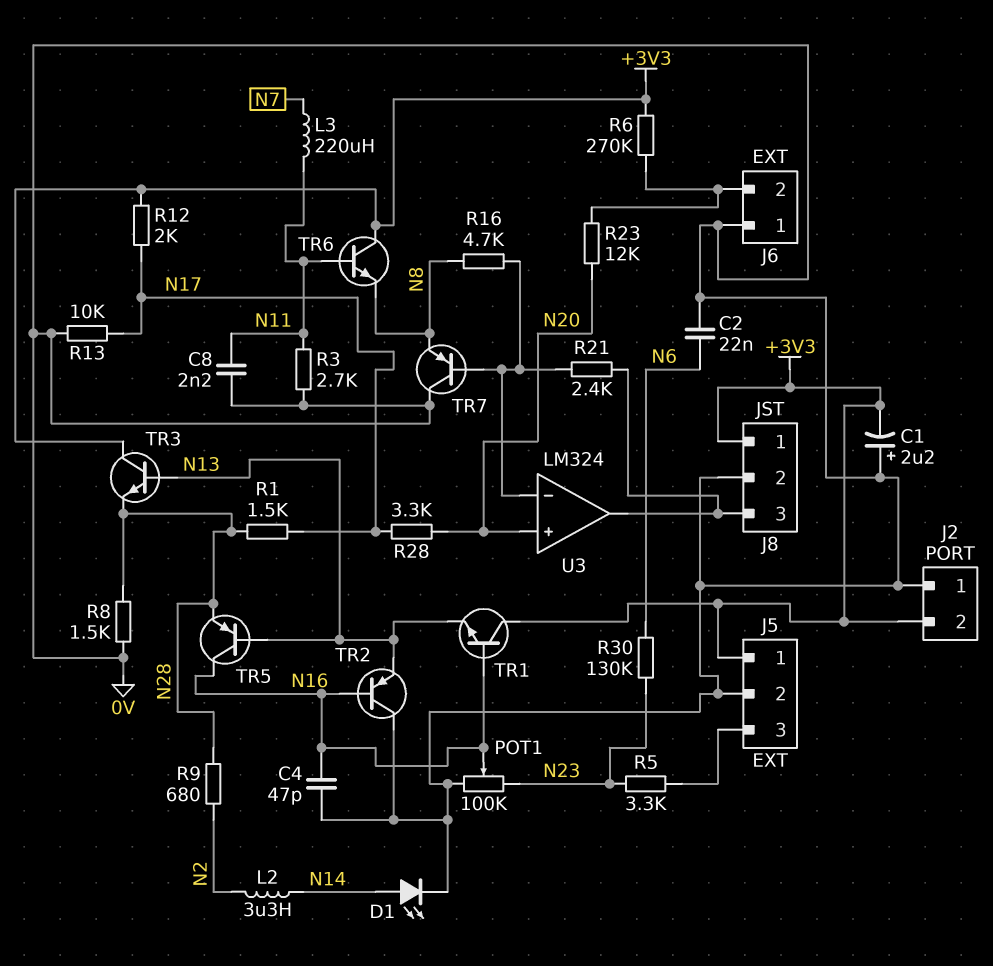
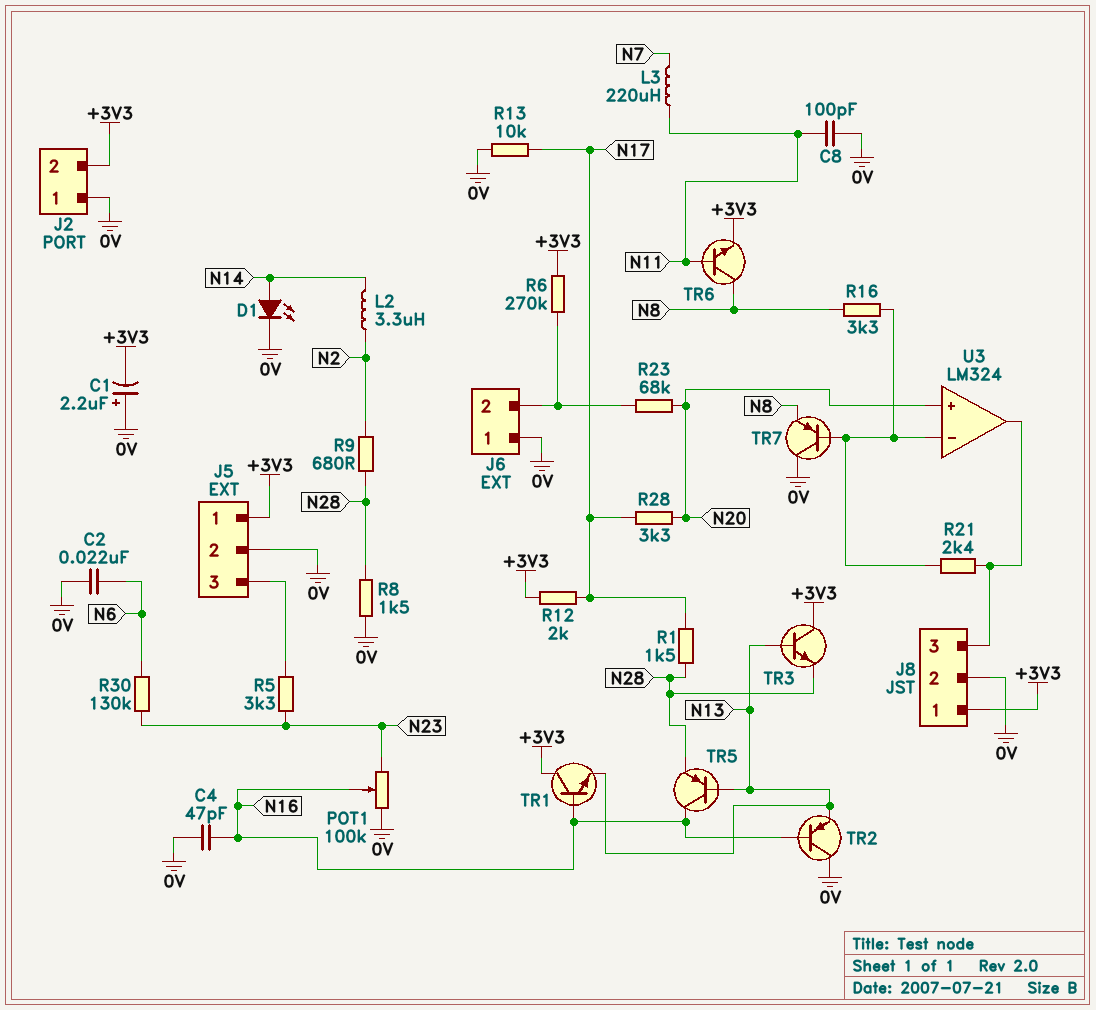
C8: 2.2nF (0V, N11) -> 100pF (0V, N11)
R3: 2.7k (0V, N11) -> none
R16: 4.7k (N8, U3/in-) -> 3.3k (N8, U3/in-)
R23: 12k (J6/2, N20) -> 68k (J6/2, N20)
TR6: NPN (B N11, C +3V3, E N8) -> NPN (B N11, C N8, E +3V3)

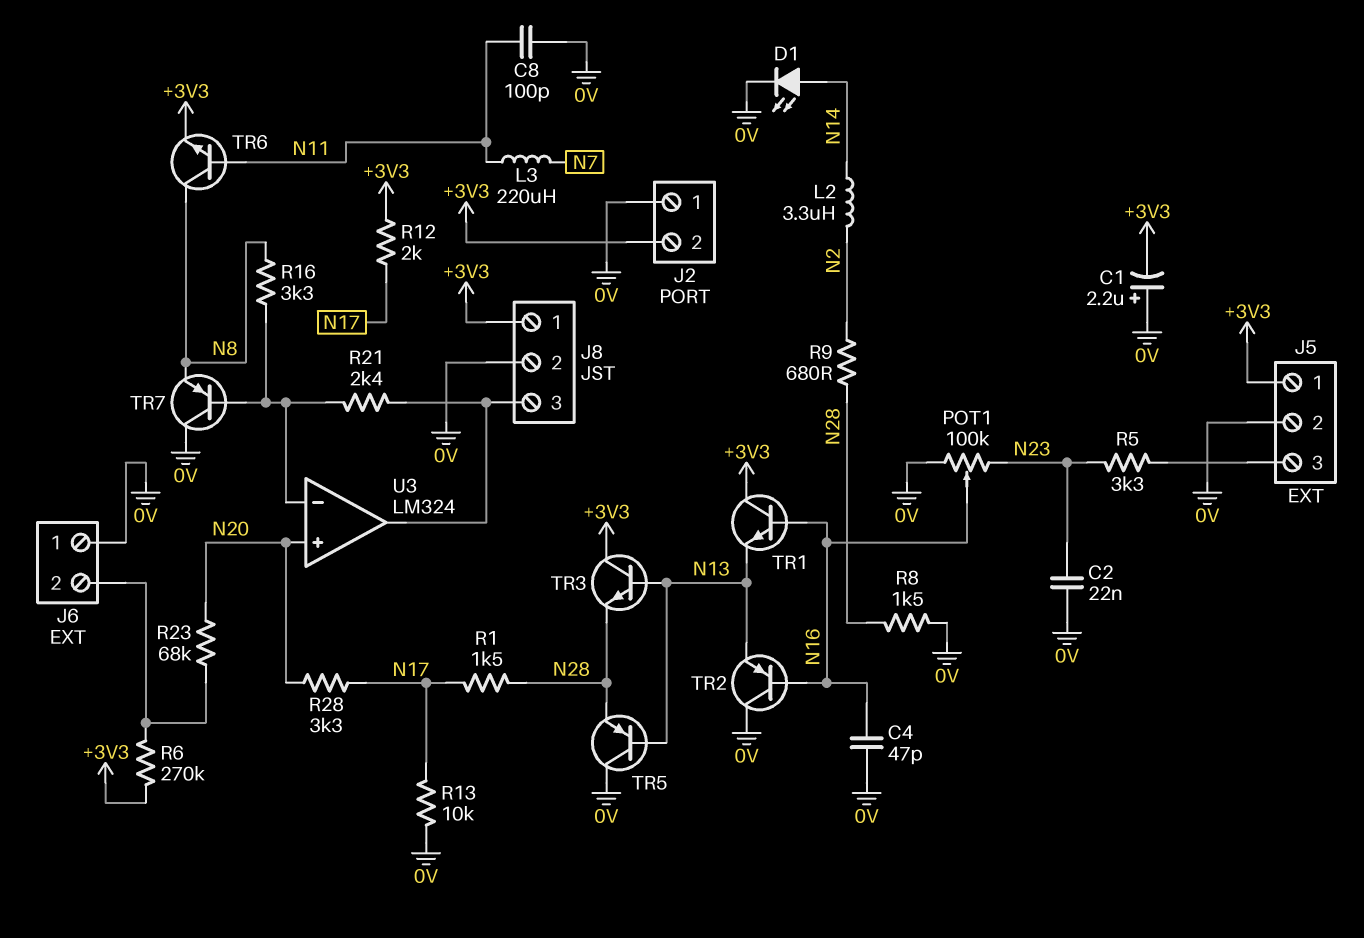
C2: 22nF (0V, N6) -> 22nF (0V, N23)
R30: 130k (N6, N23) -> none
TR5: PNP (B N13, C N16, E N28) -> PNP (B N13, C 0V, E N28)

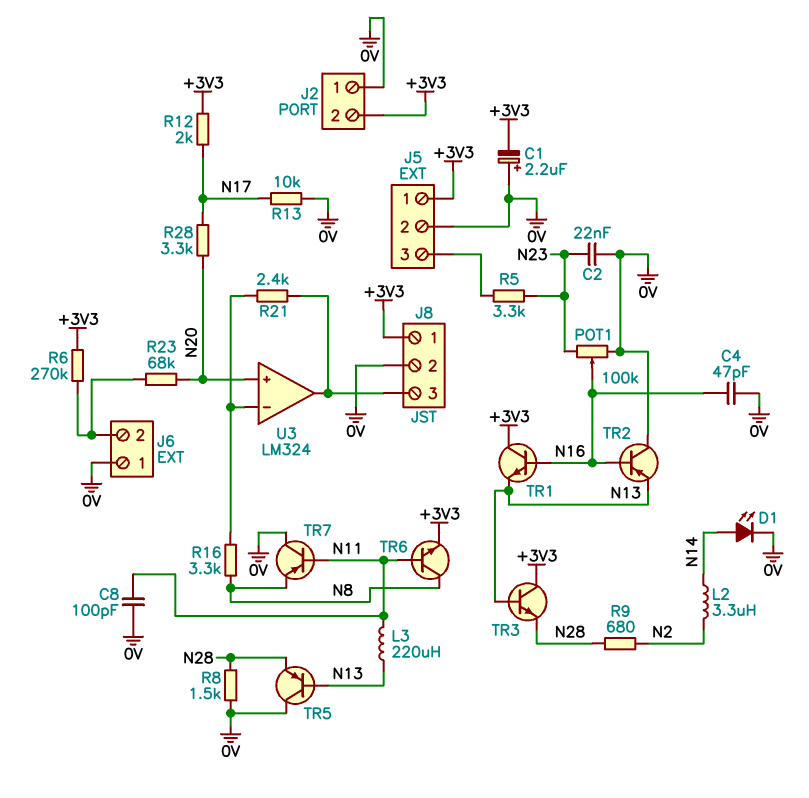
L3: 220uH (N7, N11) -> 220uH (N11, N13)
R1: 1.5k (N17, N28) -> none
TR7: PNP (B U3/in-, C 0V, E N8) -> PNP (B N11, C 0V, E N8)

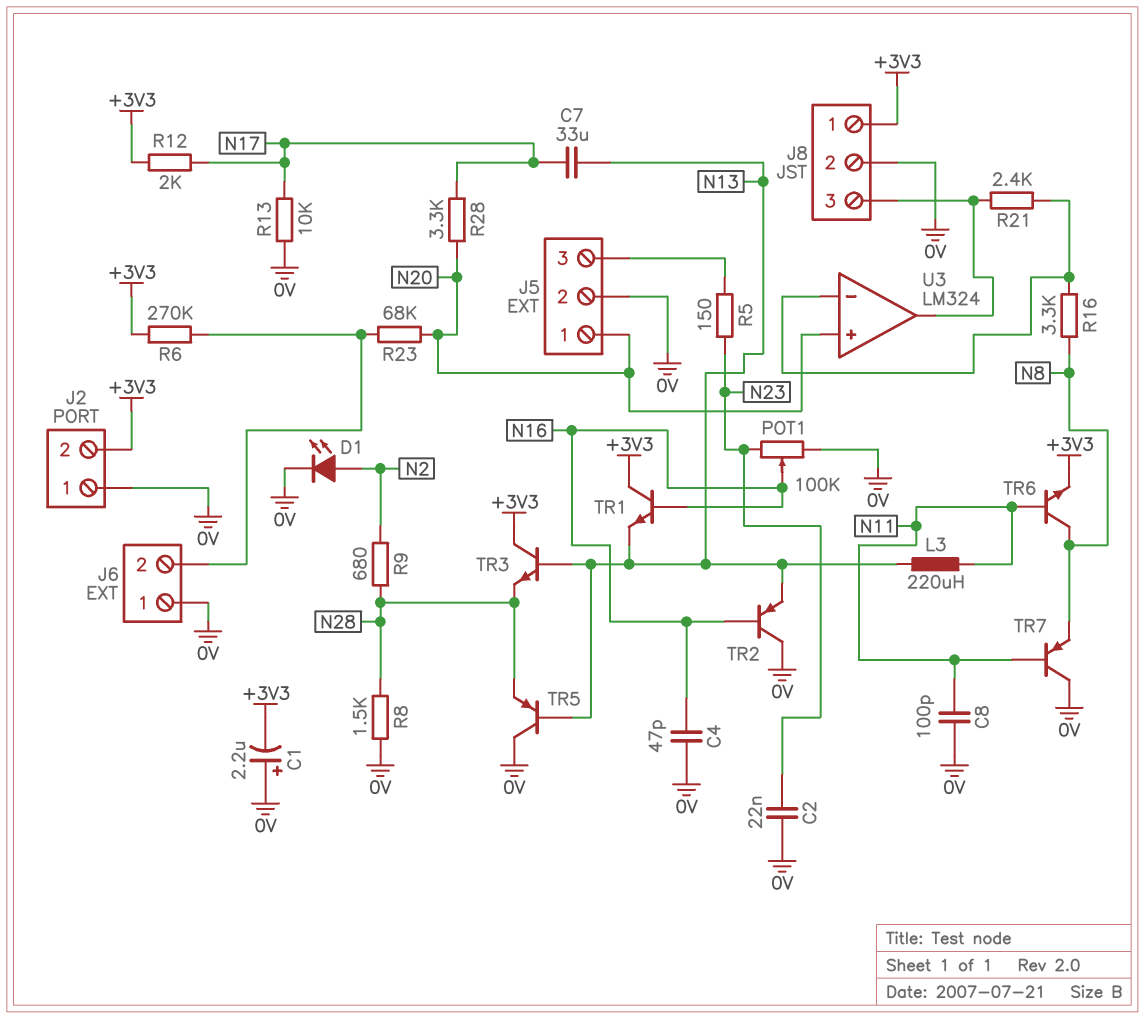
C7: none -> 33uF (N13, N17)
D1: LED (A N14, K 0V) -> LED (A N2, K 0V)
J5 pin 1: +3V3 -> N20
L2: 3.3uH (N2, N14) -> none
R5: 3.3k (J5/3, N23) -> 150 (J5/3, N23)

